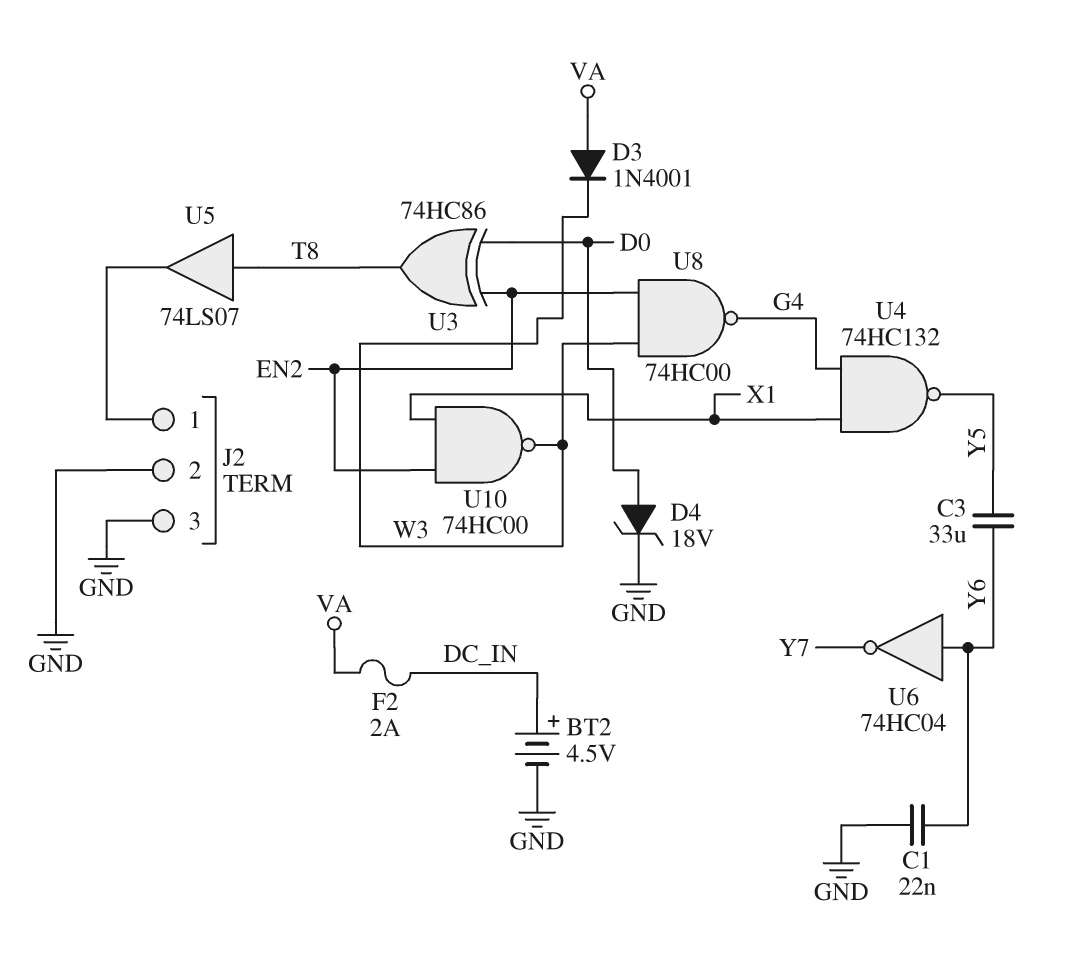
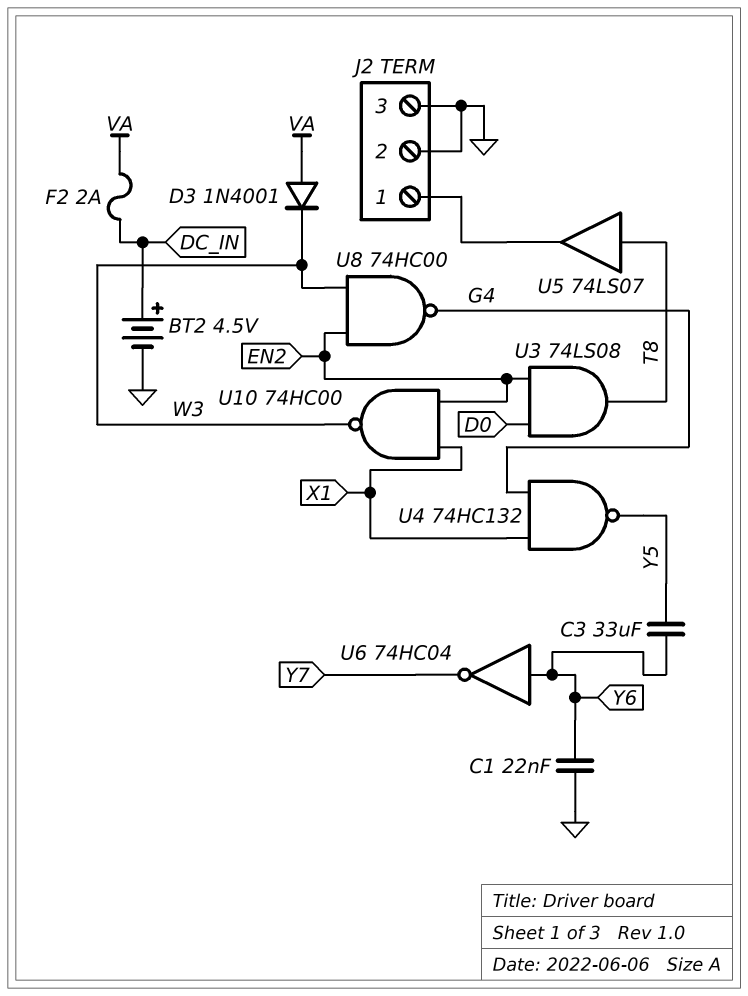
D4: zener 18V (A D0, K GND) -> none
U3: XOR 74HC86 (in D0, in EN2, out T8) -> AND 74LS08 (in D0, in EN2, out T8)

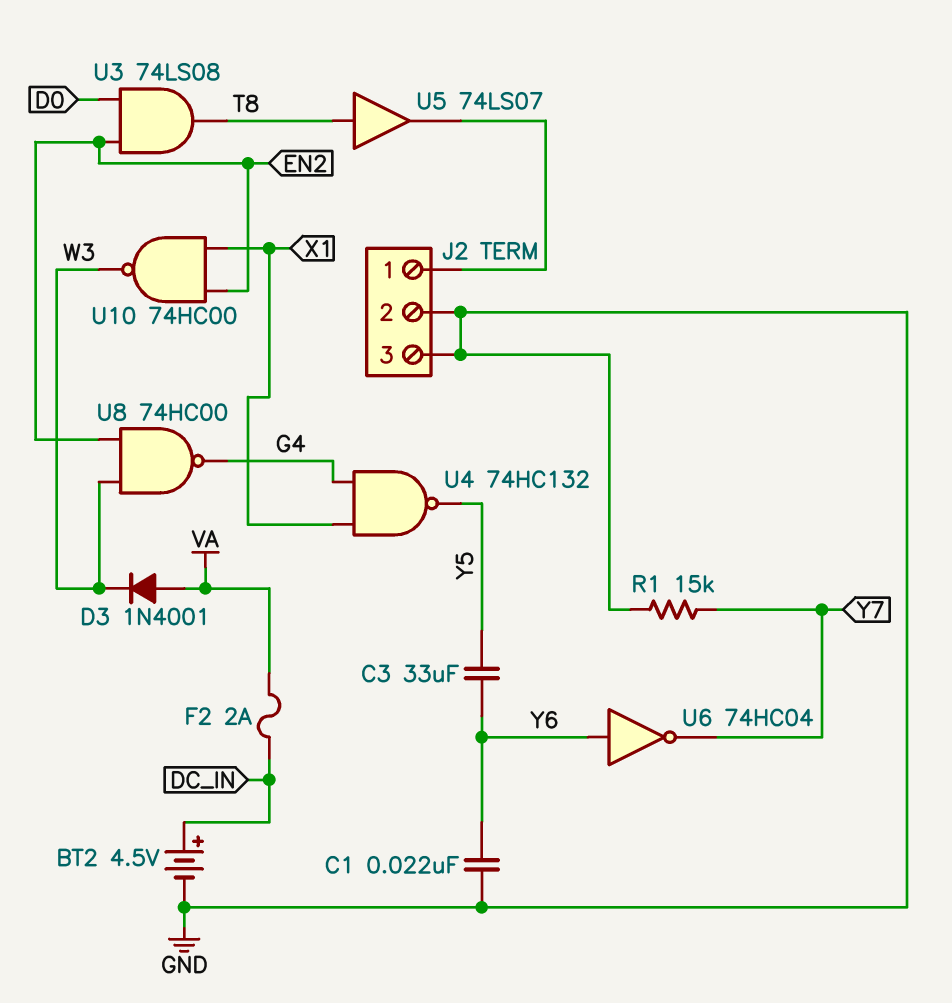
R1: none -> 15k (GND, Y7)

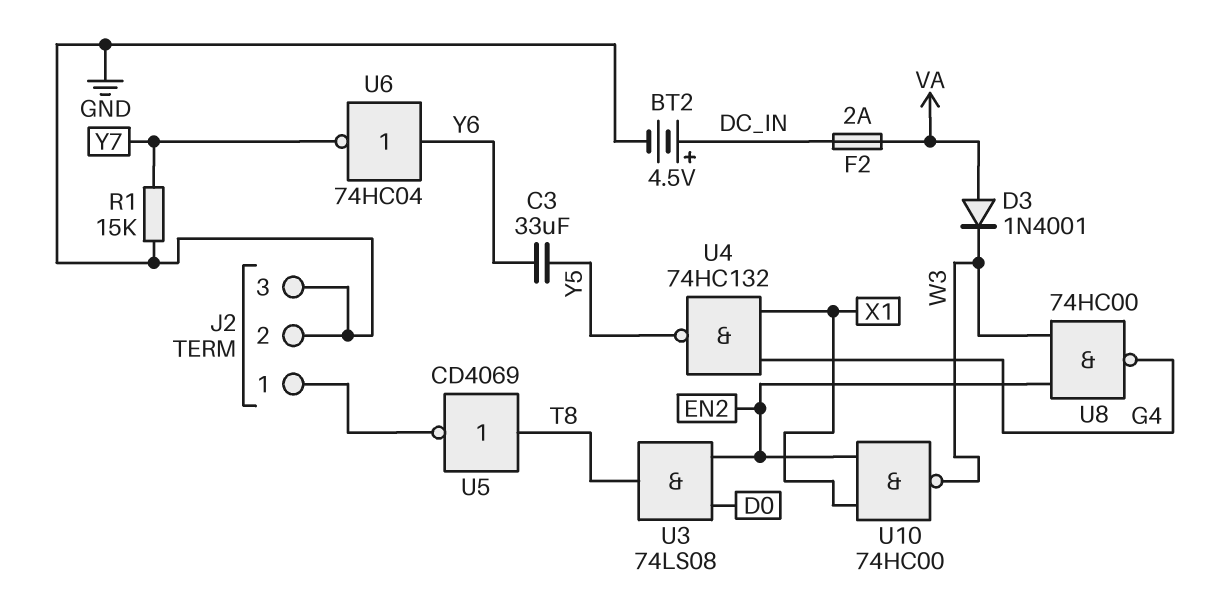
C1: 22nF (GND, Y6) -> none
U5: buffer 74LS07 (in T8, out J2/1) -> NOT CD4069 (in T8, out J2/1)

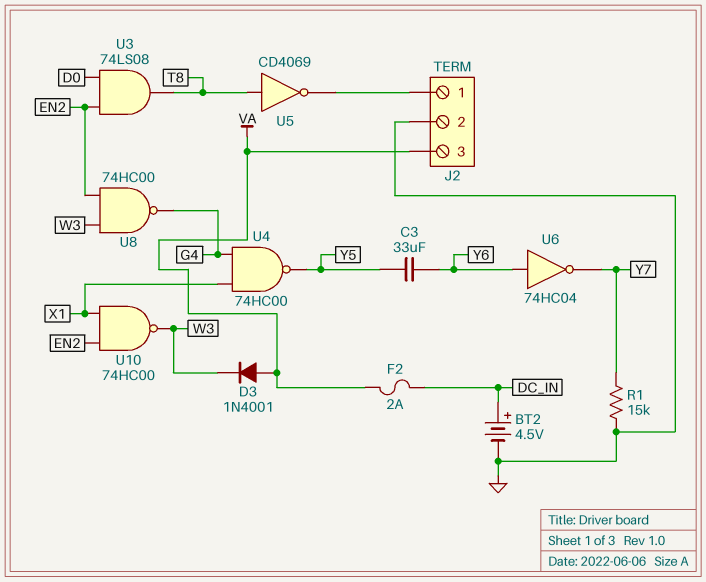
J2 pin 3: GND -> VA
U4: NAND 74HC132 (in G4, in X1, out Y5) -> NAND 74HC00 (in G4, in X1, out Y5)

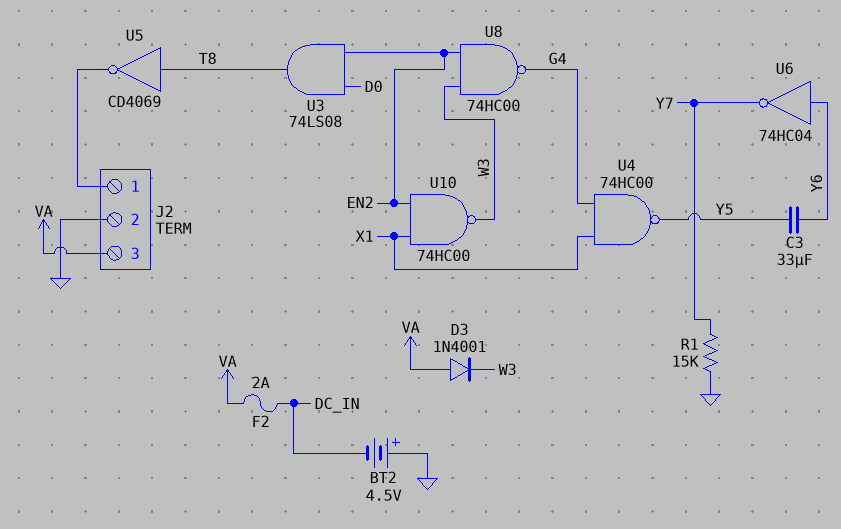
BT2: 4.5V (plus DC_IN, minus GND) -> 4.5V (plus GND, minus DC_IN)

